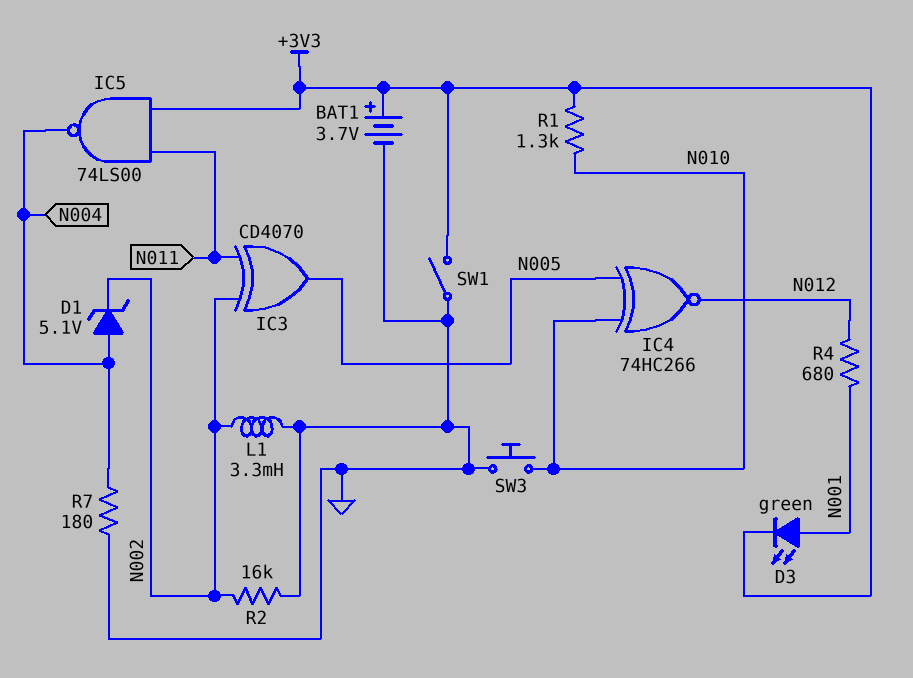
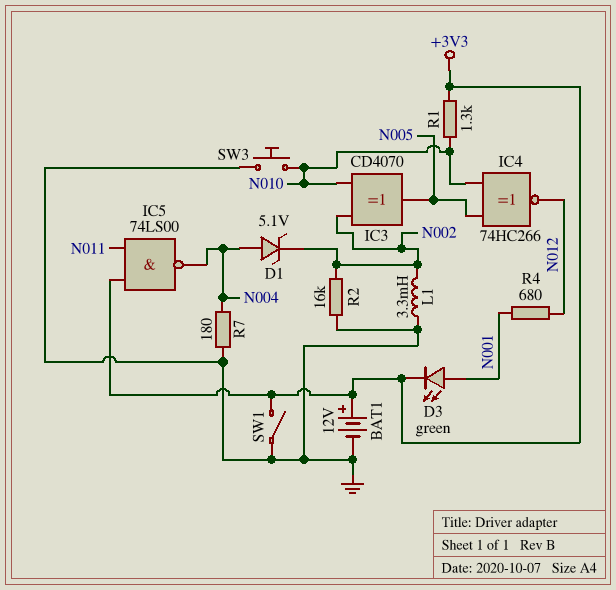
BAT1: 3.7V (plus +3V3, minus GND) -> 12V (plus +3V3, minus GND)
IC3: XOR CD4070 (in N002, in N011, out N005) -> XOR CD4070 (in N002, in N010, out N005)

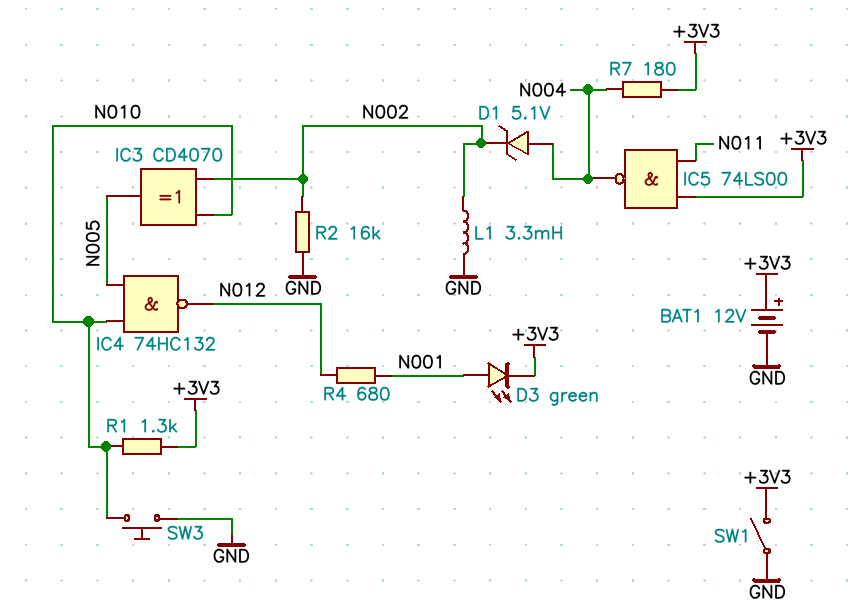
IC4: XNOR 74HC266 (in N005, in N010, out N012) -> NAND 74HC132 (in N005, in N010, out N012)
R7: 180 (GND, N004) -> 180 (+3V3, N004)

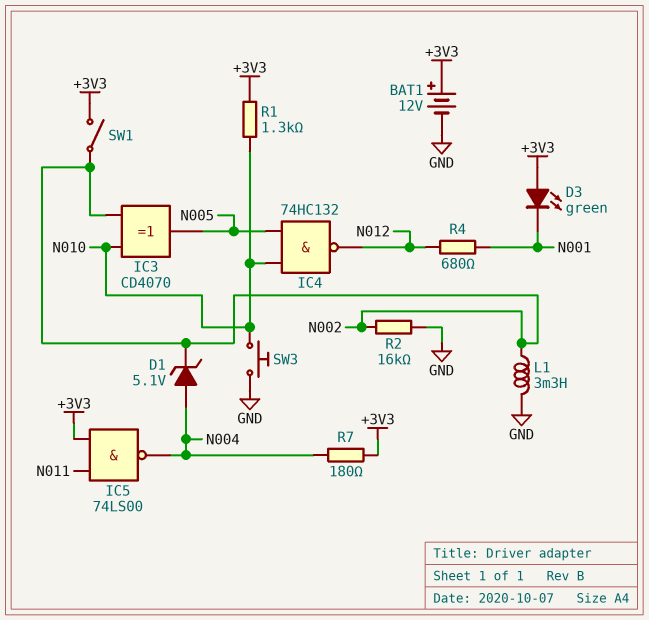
D3: LED green (A N001, K +3V3) -> LED green (A +3V3, K N001)
SW1: switch (+3V3, GND) -> switch (+3V3, N002)

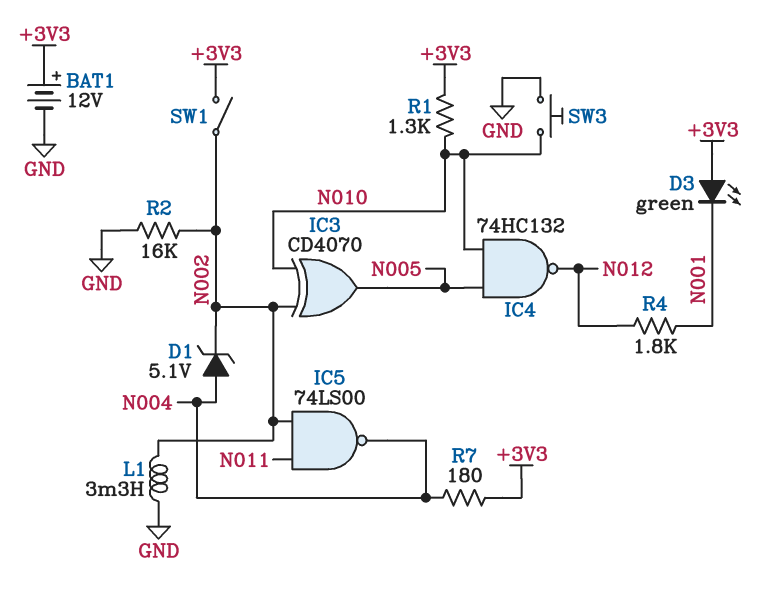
IC5: NAND 74LS00 (in +3V3, in N011, out N004) -> NAND 74LS00 (in N002, in N011, out N004)
R4: 680 (N001, N012) -> 1.8k (N001, N012)

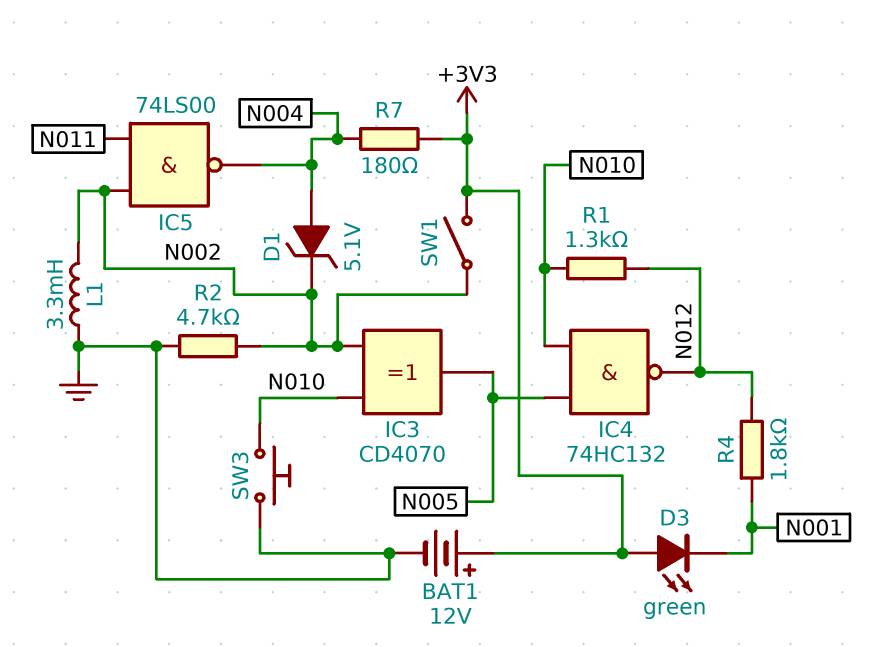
R1: 1.3k (+3V3, N010) -> 1.3k (N010, N012)
R2: 16k (GND, N002) -> 4.7k (GND, N002)

